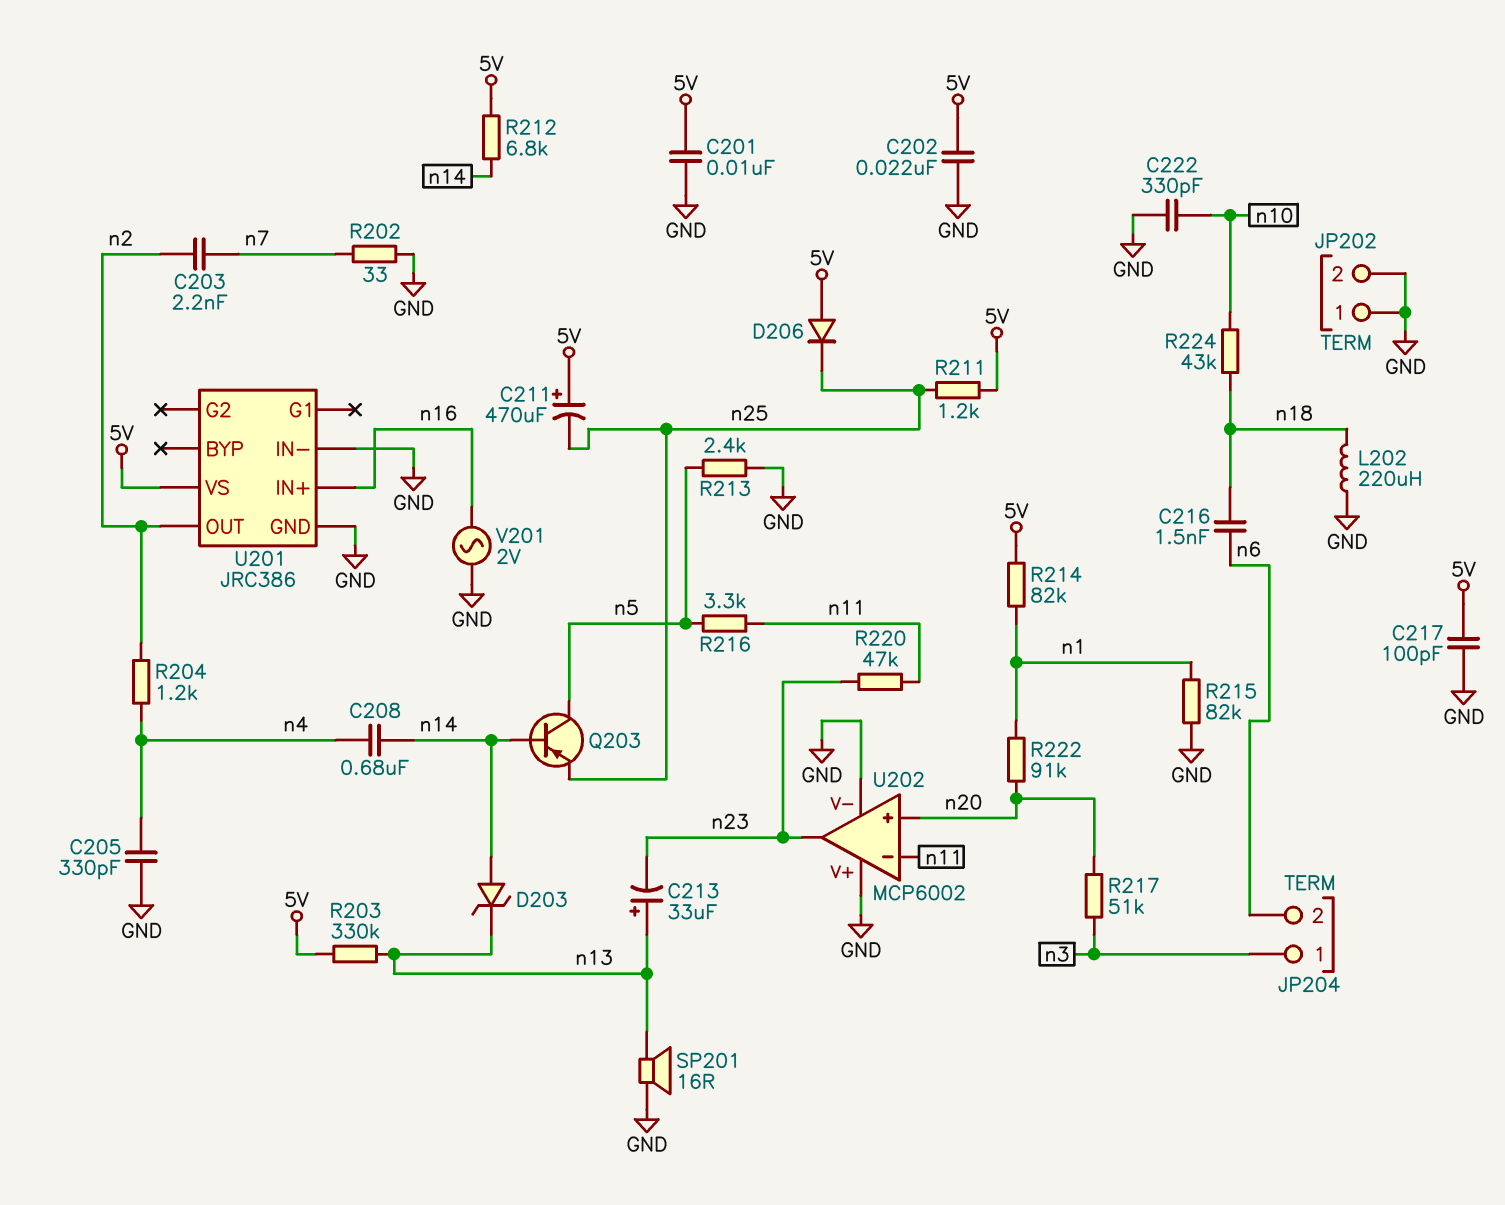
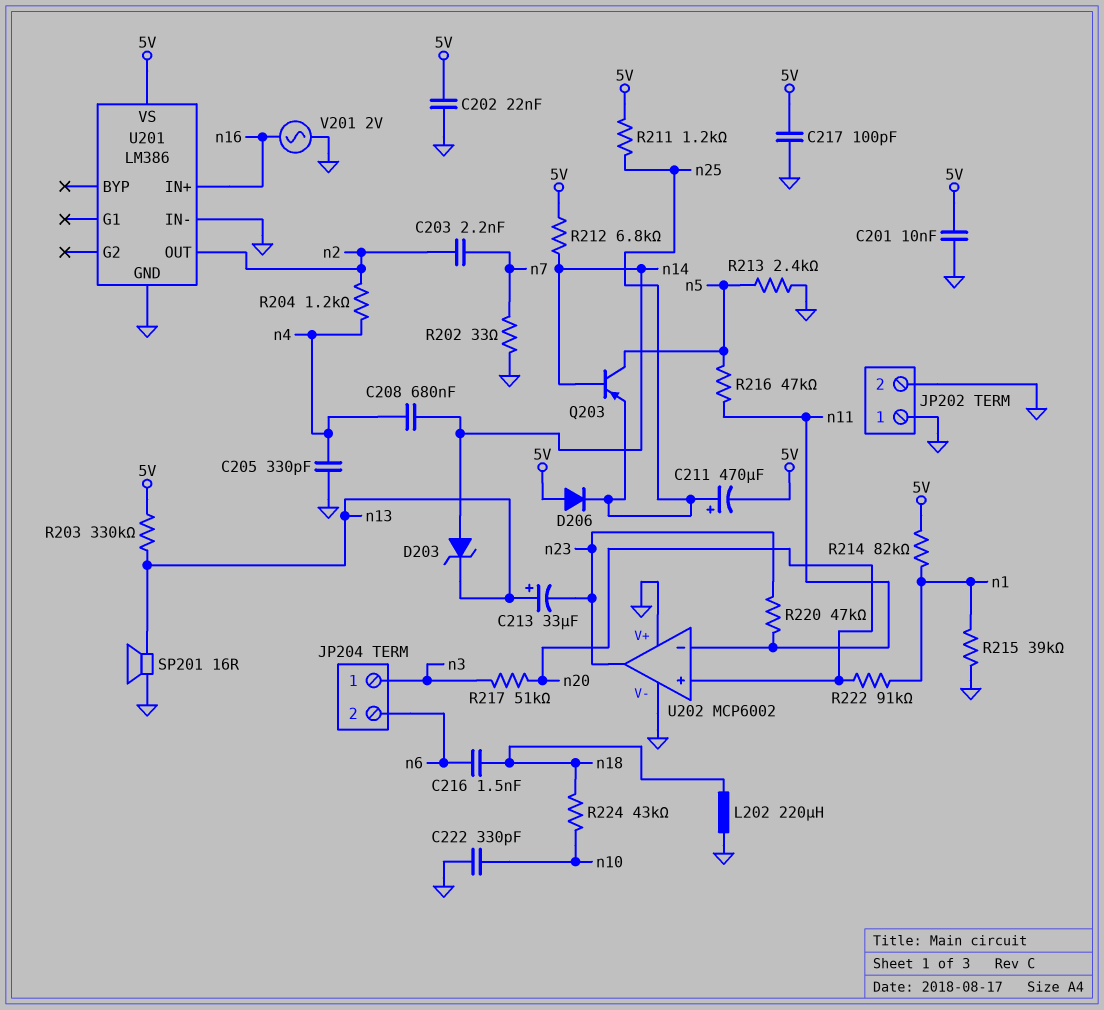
C211: 470uF (plus 5V, minus n25) -> 470uF (plus n25, minus 5V)
R215: 82k (GND, n1) -> 39k (GND, n1)
R216: 3.3k (n5, n11) -> 47k (n5, n11)
U201: JRC386 -> LM386

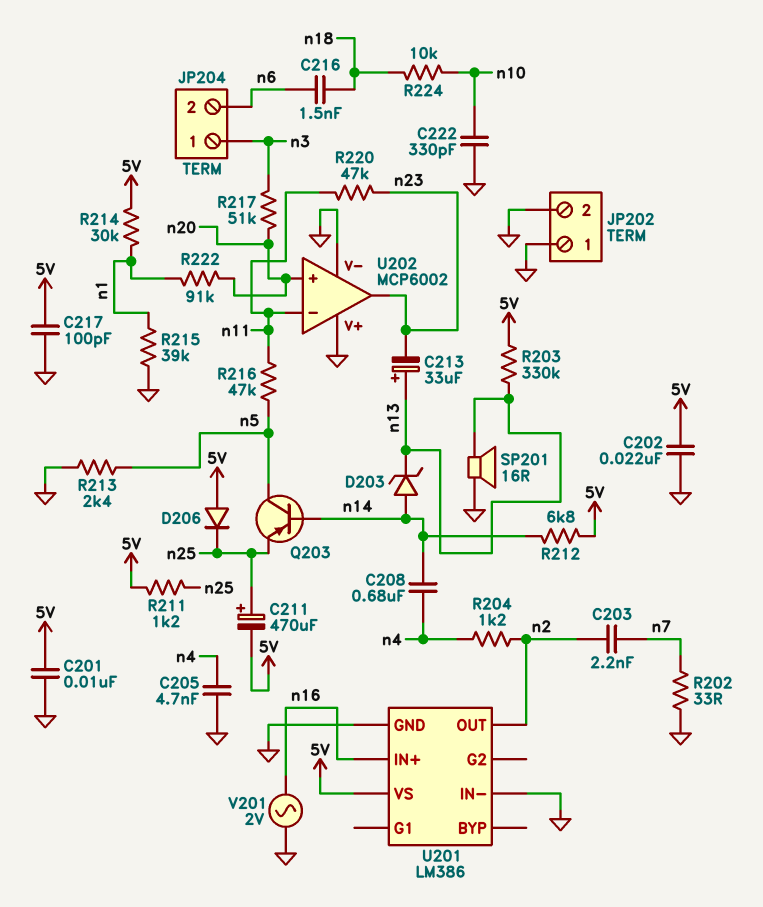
C205: 330pF (GND, n4) -> 4.7nF (GND, n4)
L202: 220uH (GND, n18) -> none
R214: 82k (5V, n1) -> 30k (5V, n1)
R224: 43k (n10, n18) -> 10k (n10, n18)

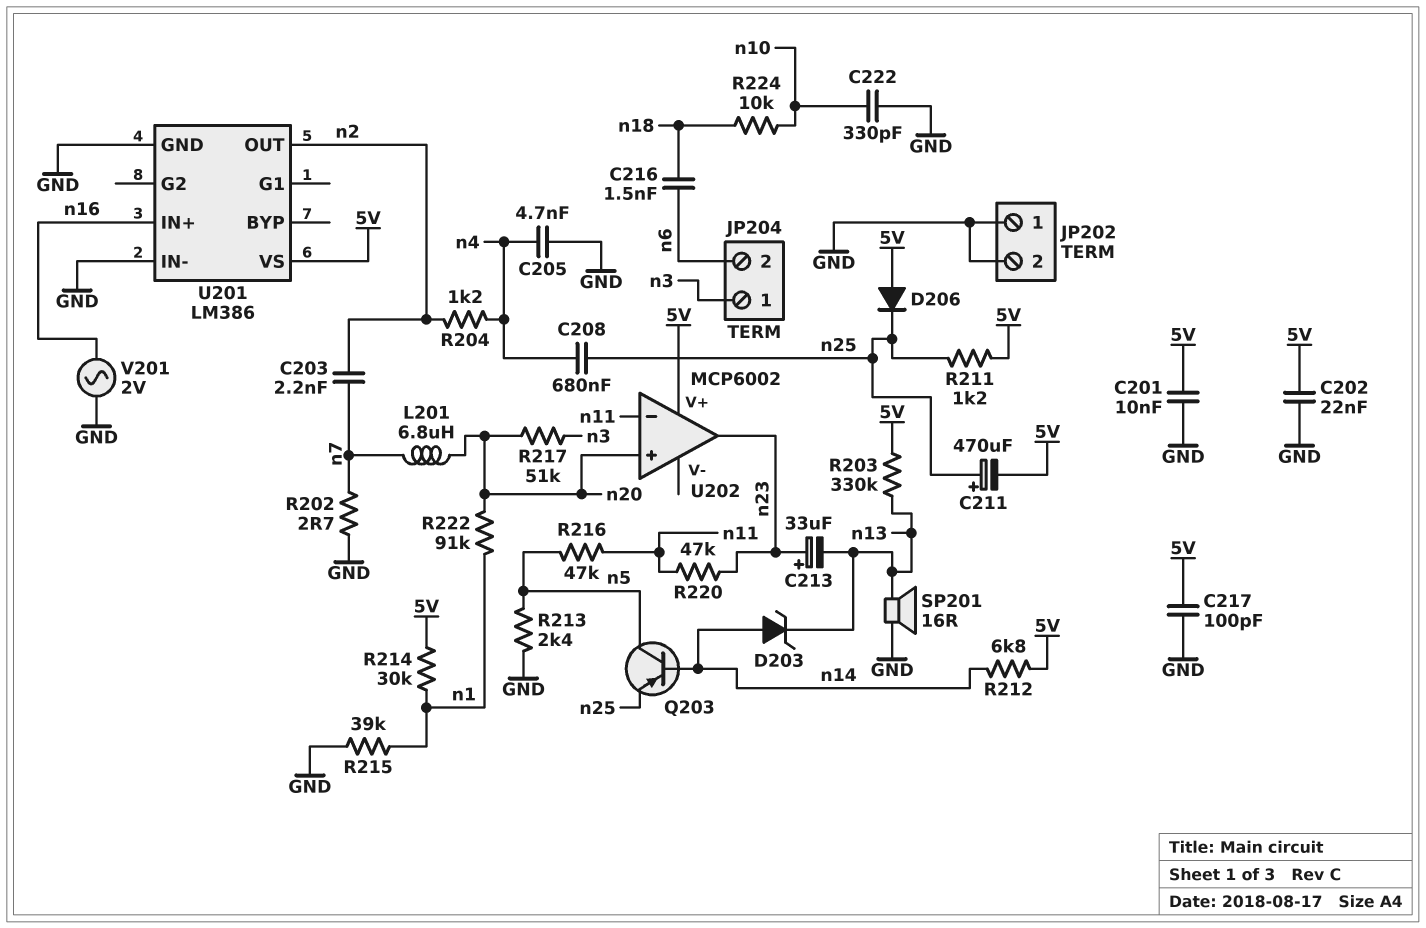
C208: 680nF (n4, n14) -> 680nF (n4, n25)
C213: 33uF (plus n13, minus n23) -> 33uF (plus n23, minus n13)
L201: none -> 6.8uH (n7, n20)
R202: 33 (GND, n7) -> 2.7 (GND, n7)
U202 pin V+: GND -> 5V
U202 pin V-: GND -> none

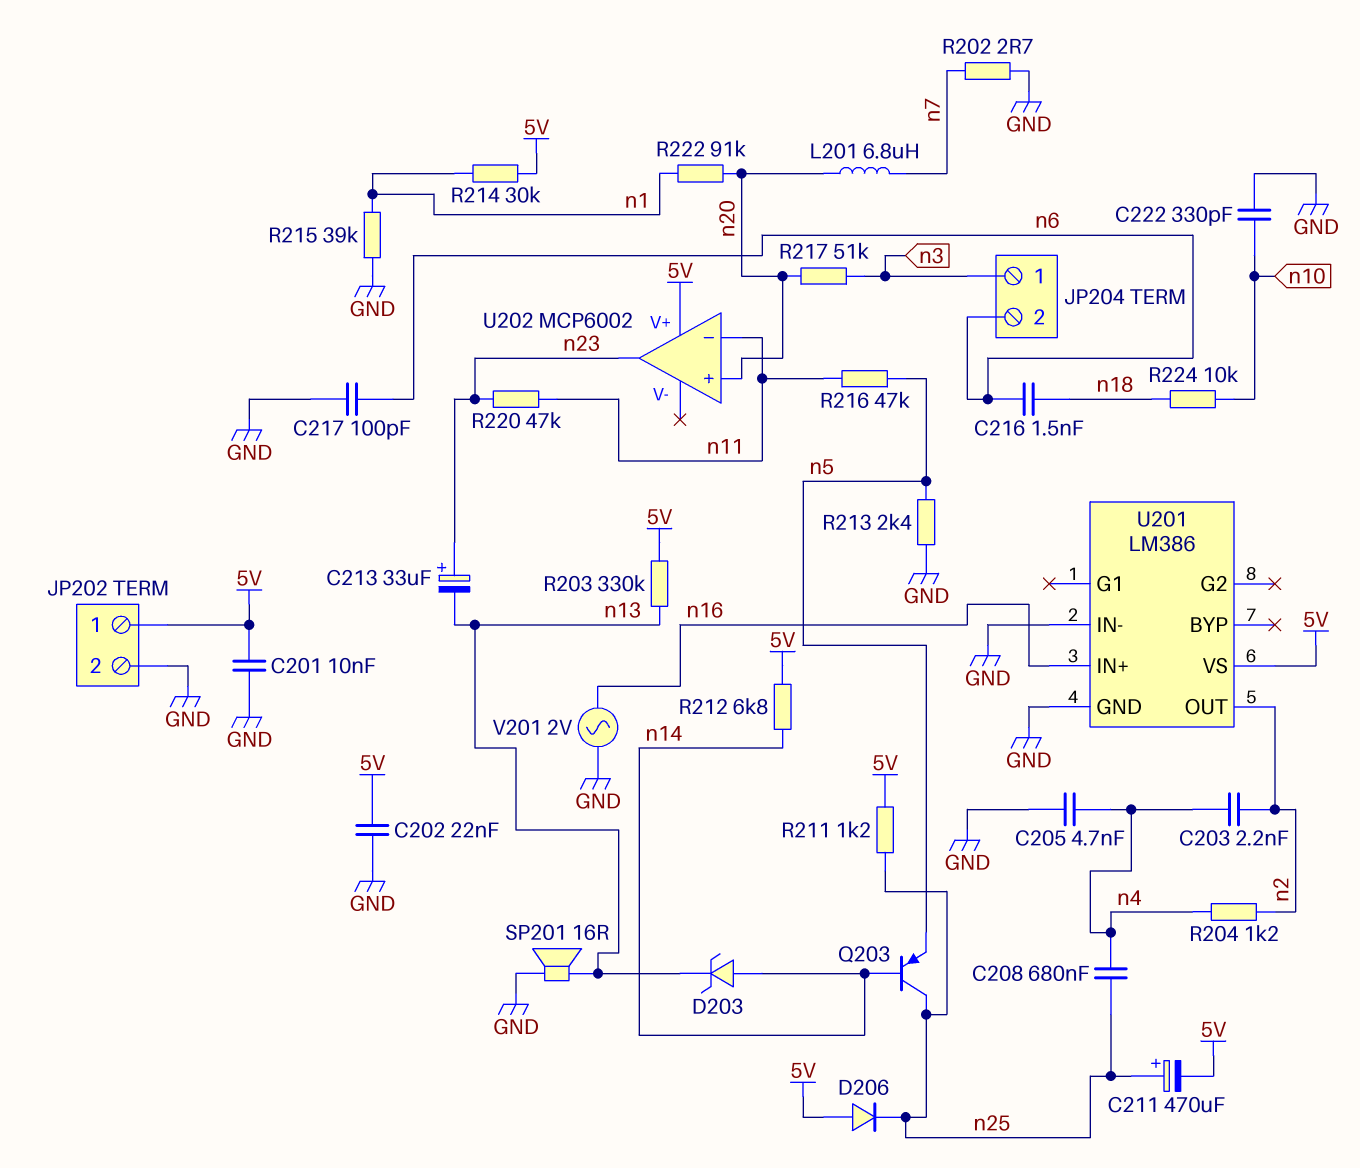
C203: 2.2nF (n2, n7) -> 2.2nF (n2, n4)
C217: 100pF (5V, GND) -> 100pF (GND, n6)
JP202 pin 1: GND -> 5V
Q203: PNP (B n14, C n5, E n25) -> PNP (B n14, C n25, E n5)

